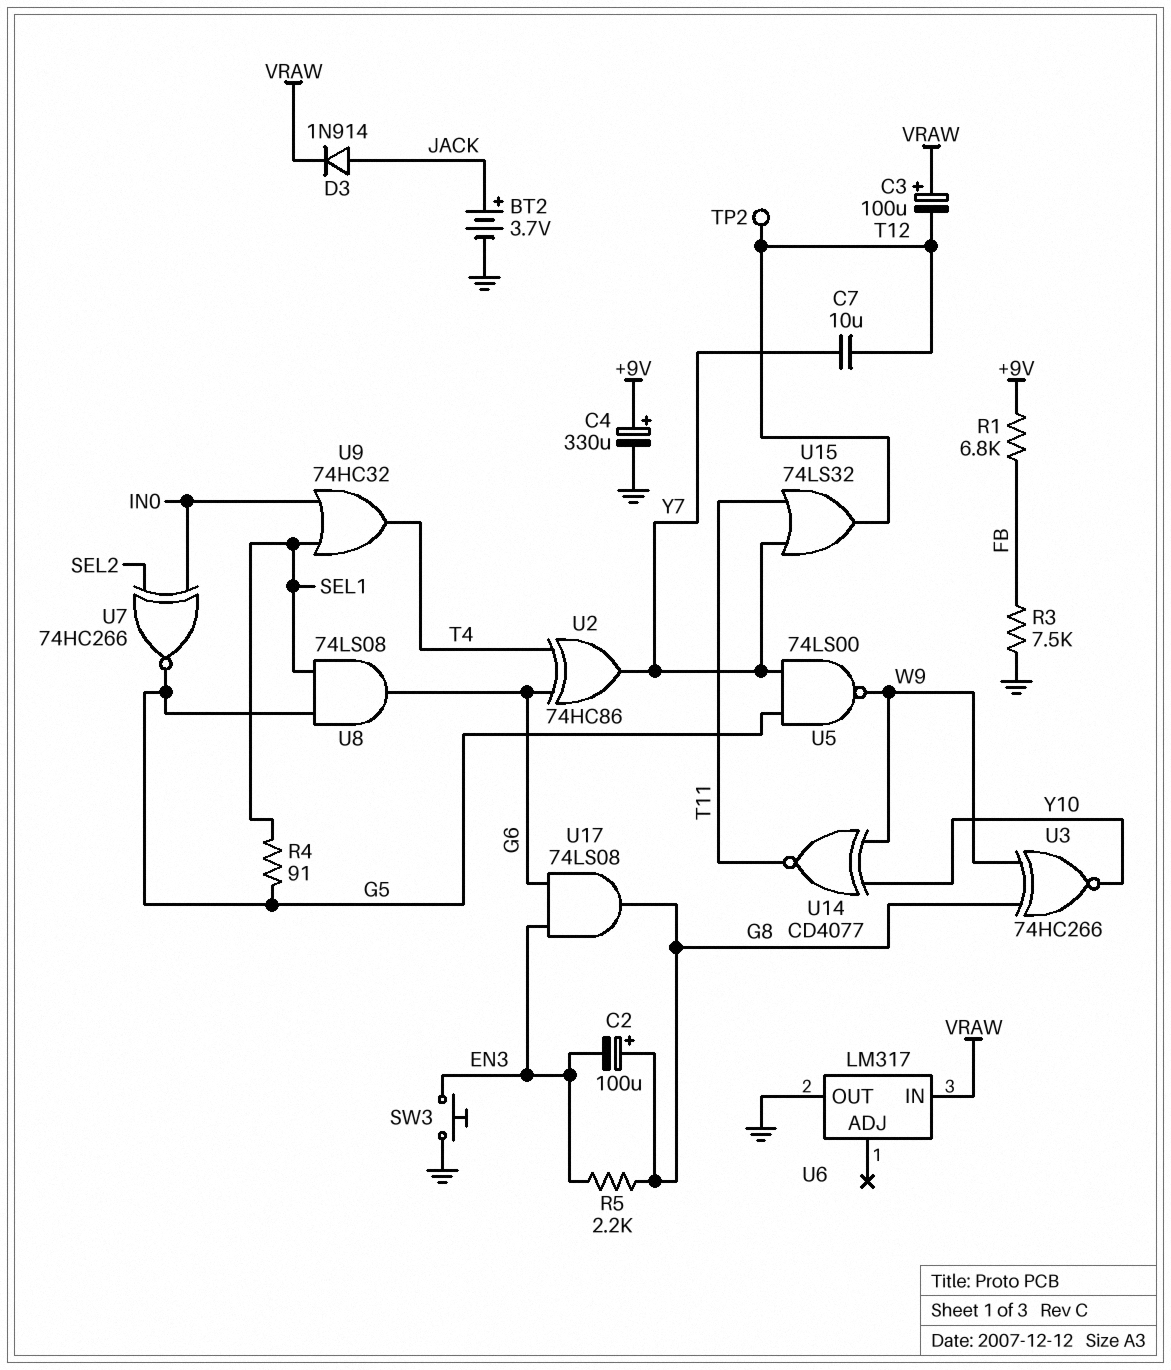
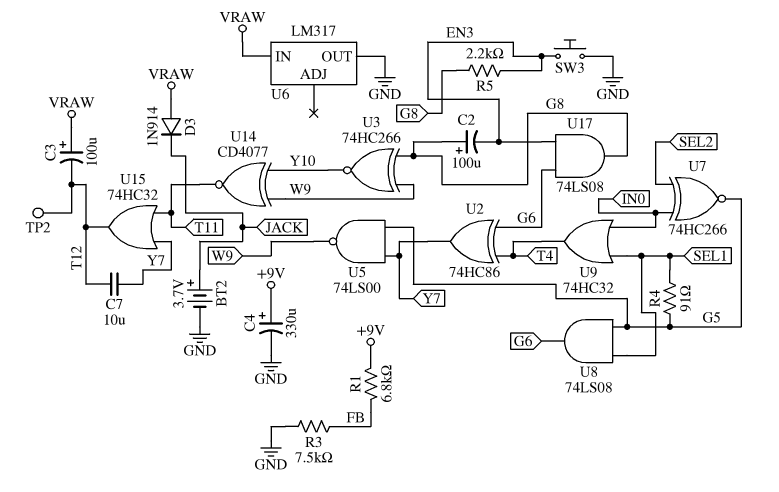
D3: diode 1N914 (A JACK, K VRAW) -> diode 1N914 (A VRAW, K JACK)
U15: OR 74LS32 (in T11, in Y7, out T12) -> OR 74HC32 (in T11, in Y7, out T12)

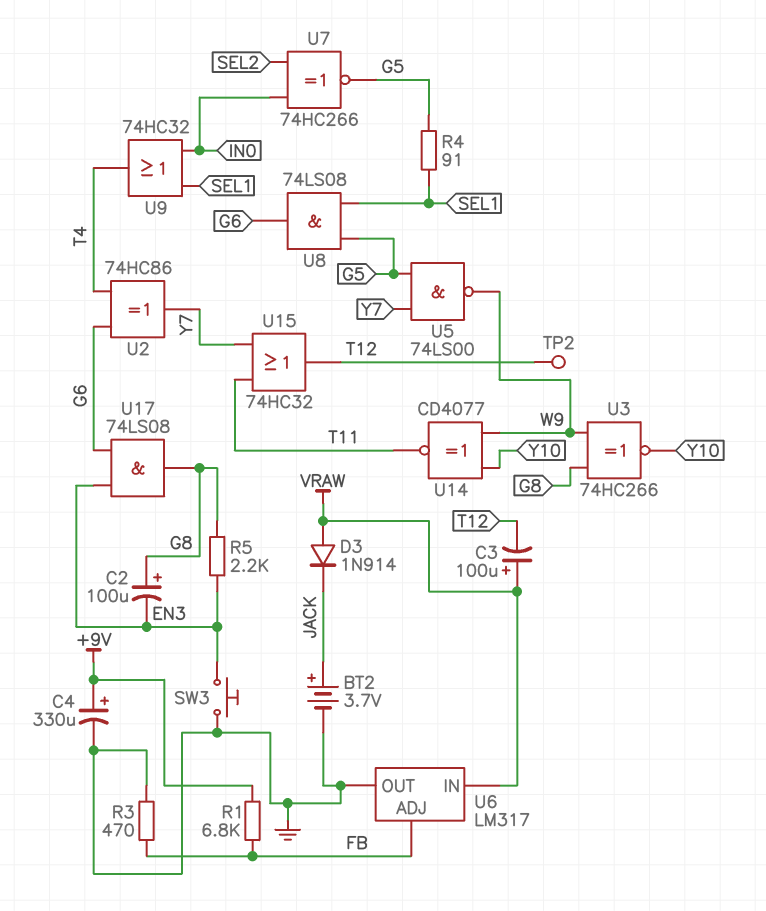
C7: 10uF (T12, Y7) -> none
R3: 7.5k (FB, GND) -> 470 (FB, GND)
U6 pin ADJ: none -> FB

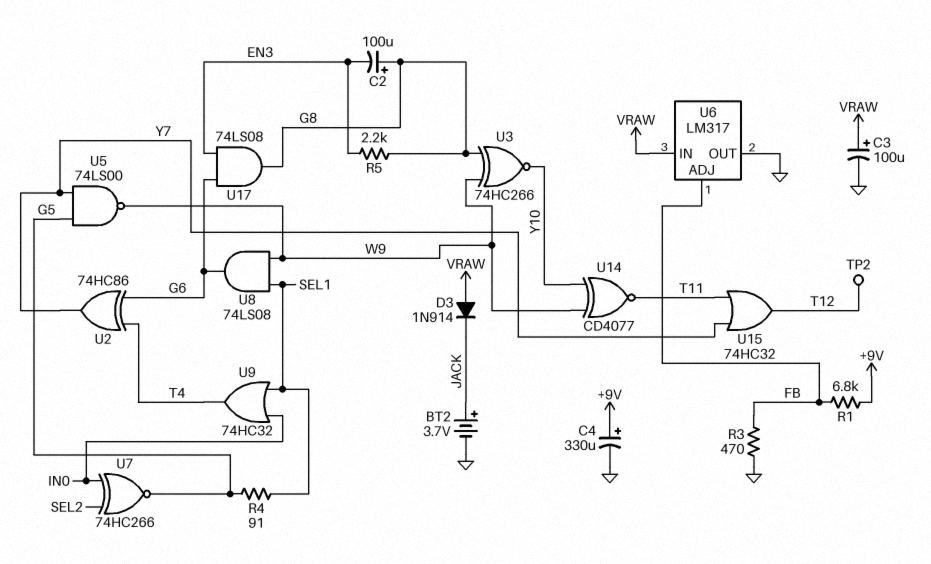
C3: 100uF (plus VRAW, minus T12) -> 100uF (plus VRAW, minus GND)
SW3: button (EN3, GND) -> none
U8: AND 74LS08 (in G5, in SEL1, out G6) -> AND 74LS08 (in SEL1, in W9, out G6)

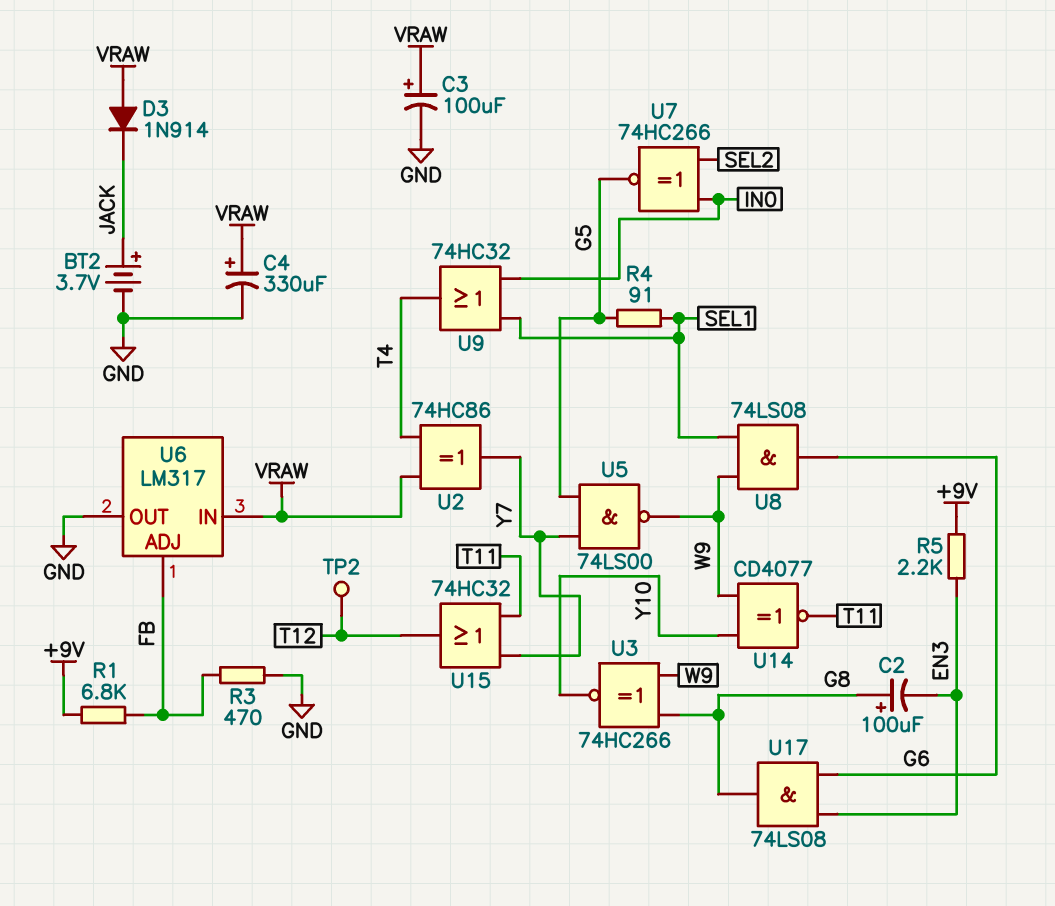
C4: 330uF (plus +9V, minus GND) -> 330uF (plus VRAW, minus GND)
R5: 2.2k (EN3, G8) -> 2.2k (+9V, EN3)
U2: XOR 74HC86 (in G6, in T4, out Y7) -> XOR 74HC86 (in T4, in VRAW, out Y7)

